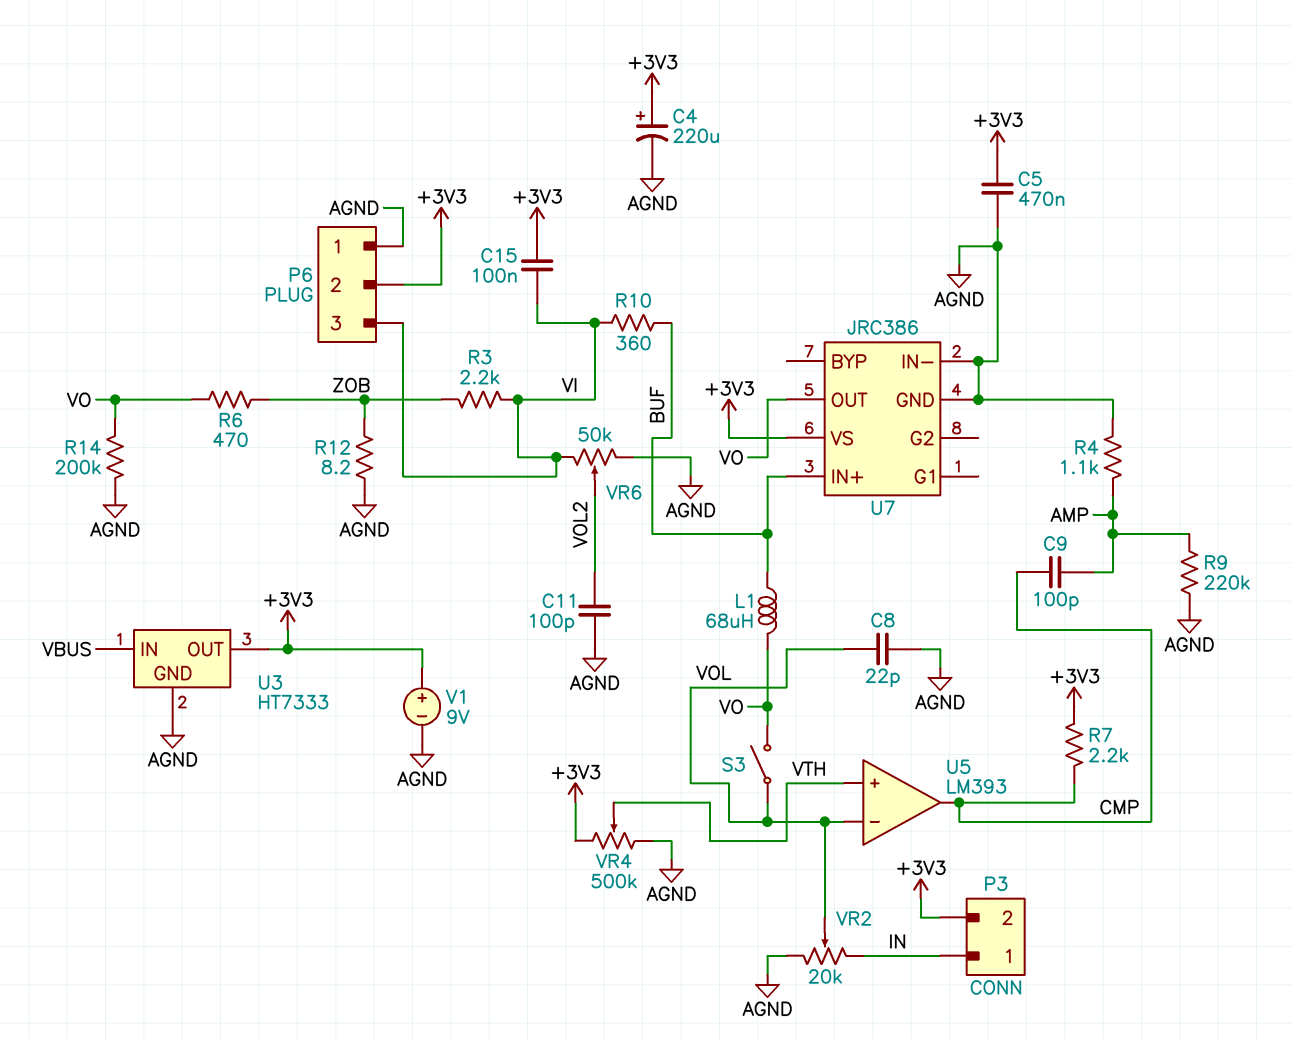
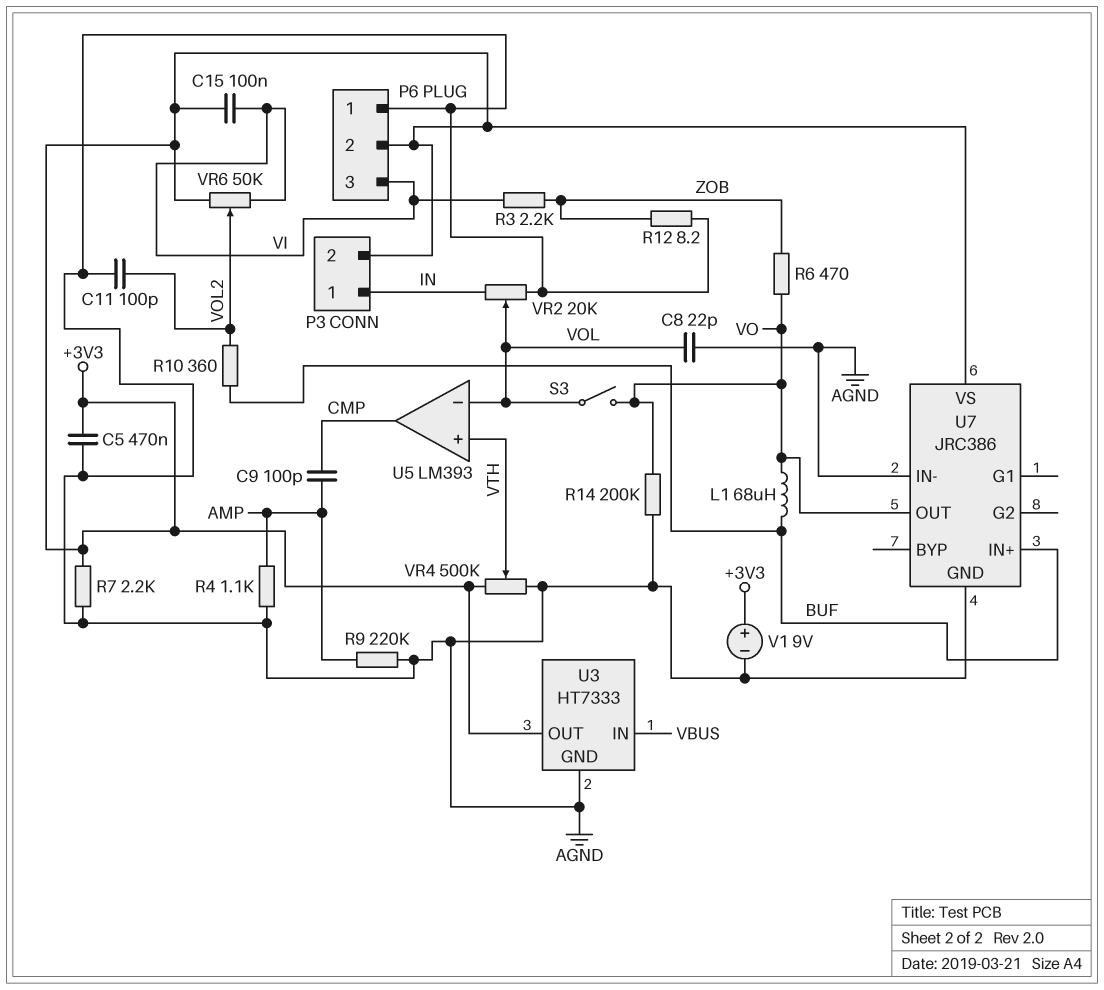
C4: 220uF (plus +3V3, minus AGND) -> none
R7: 2.2k (+3V3, CMP) -> 2.2k (+3V3, AGND)
R10: 360 (BUF, VI) -> 360 (BUF, VOL2)
VR6: 50k (AGND, VI, wiper VOL2) -> 50k (+3V3, VI, wiper VOL2)

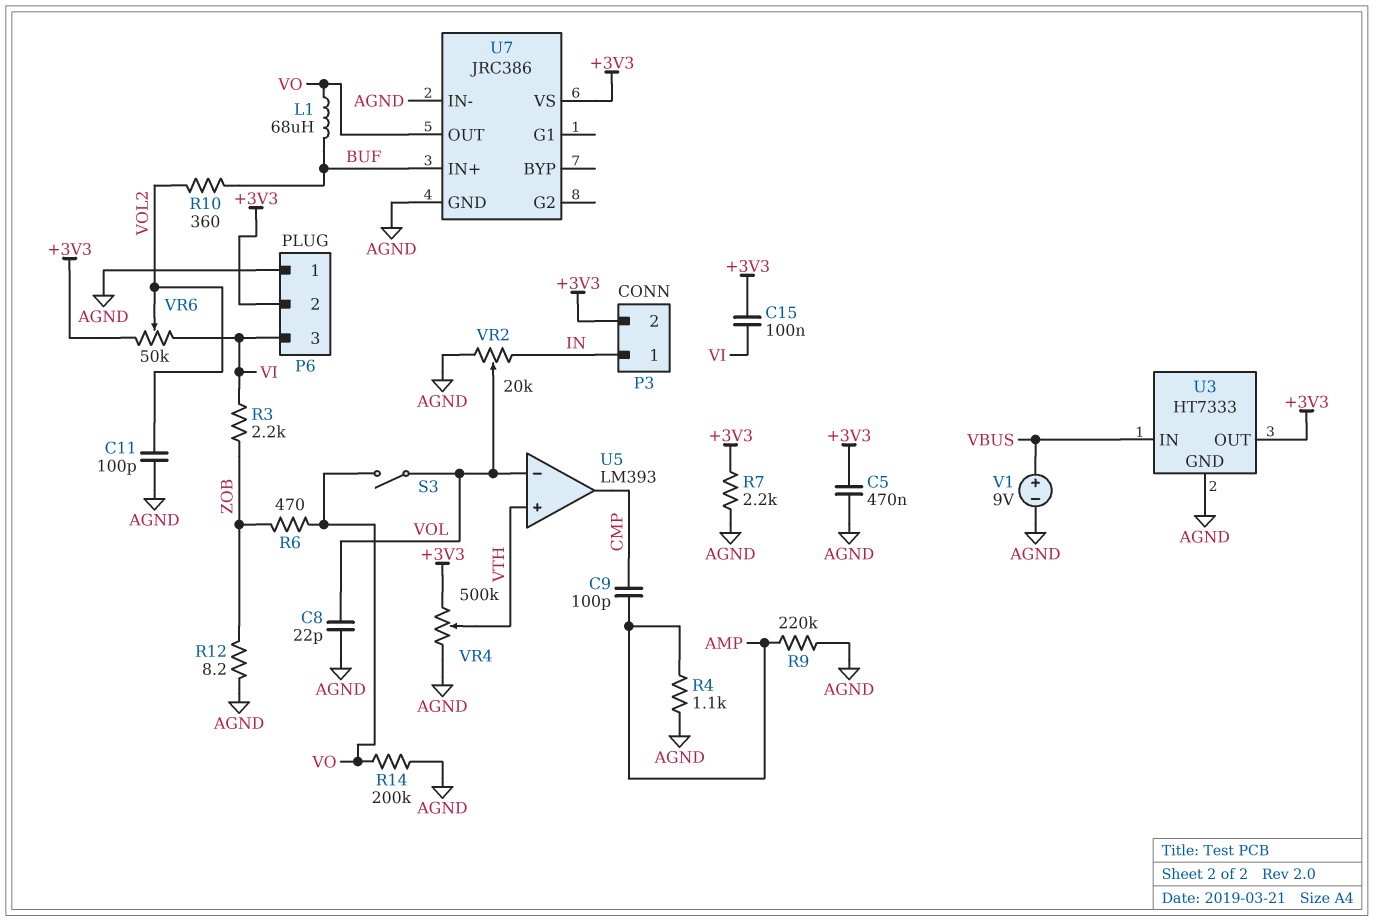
V1: 9V (plus +3V3, minus AGND) -> 9V (plus VBUS, minus AGND)

